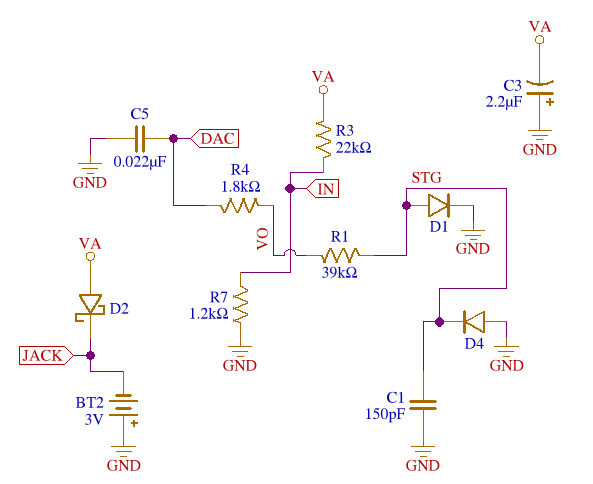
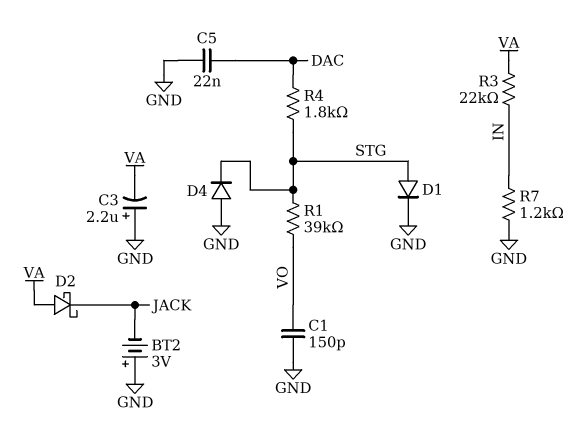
C1: 150pF (GND, STG) -> 150pF (GND, VO)
R4: 1.8k (DAC, VO) -> 1.8k (DAC, STG)

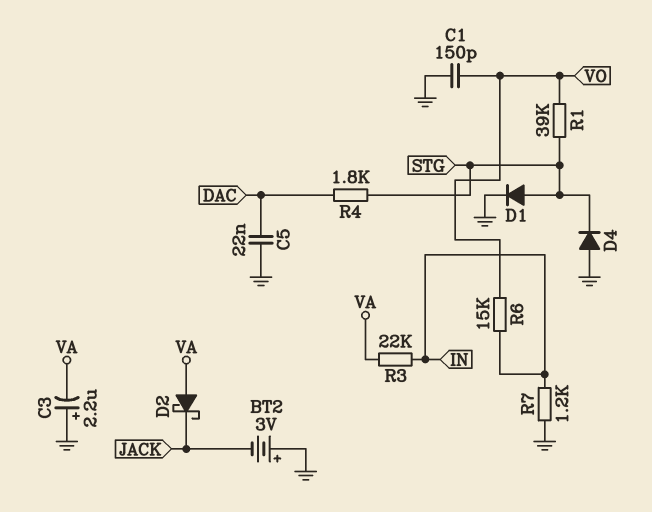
R6: none -> 15k (IN, VO)

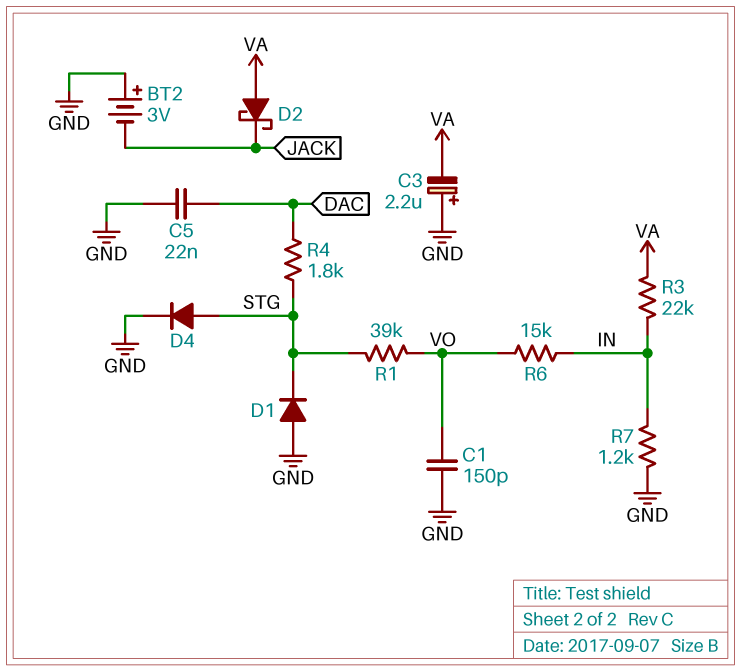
D1: diode (A STG, K GND) -> diode (A GND, K STG)
D4: diode (A GND, K STG) -> diode (A STG, K GND)

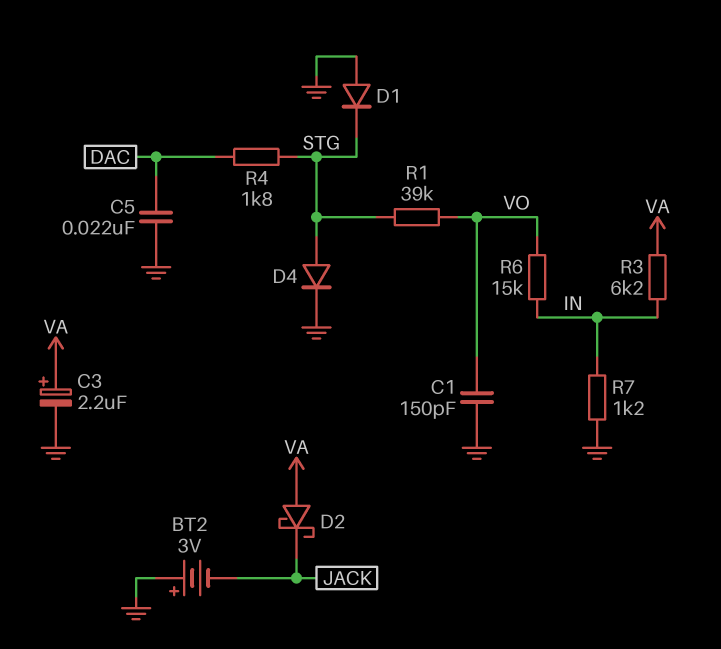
C3: 2.2uF (plus GND, minus VA) -> 2.2uF (plus VA, minus GND)
R3: 22k (IN, VA) -> 6.2k (IN, VA)

